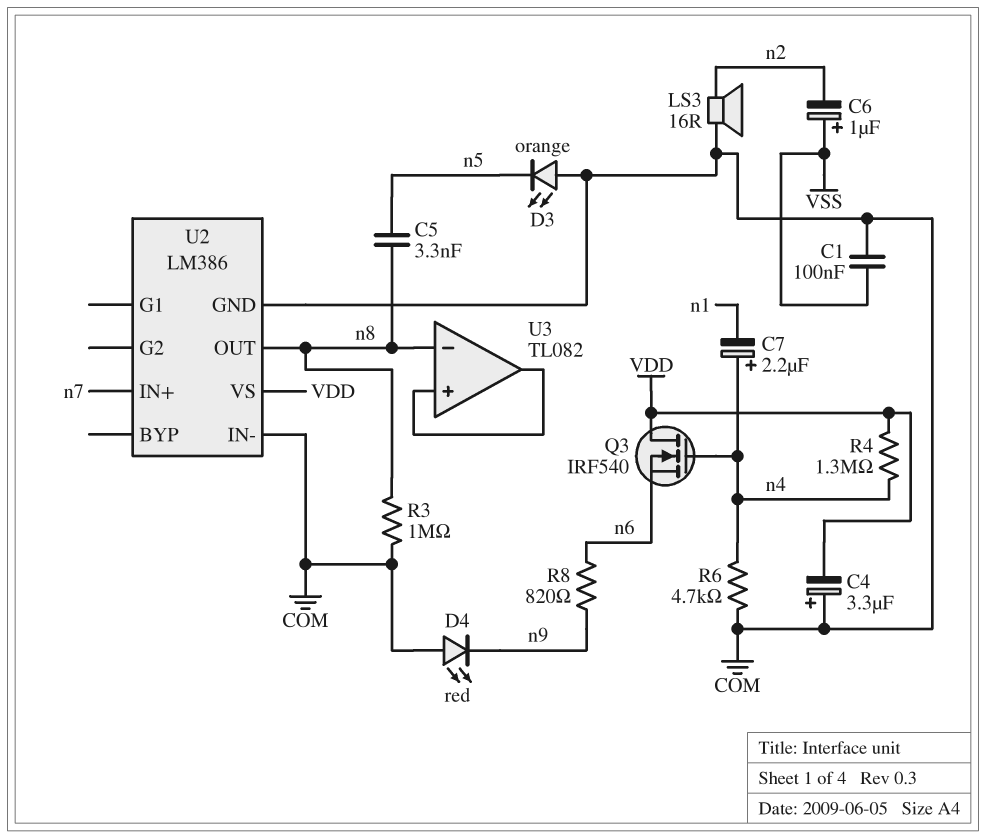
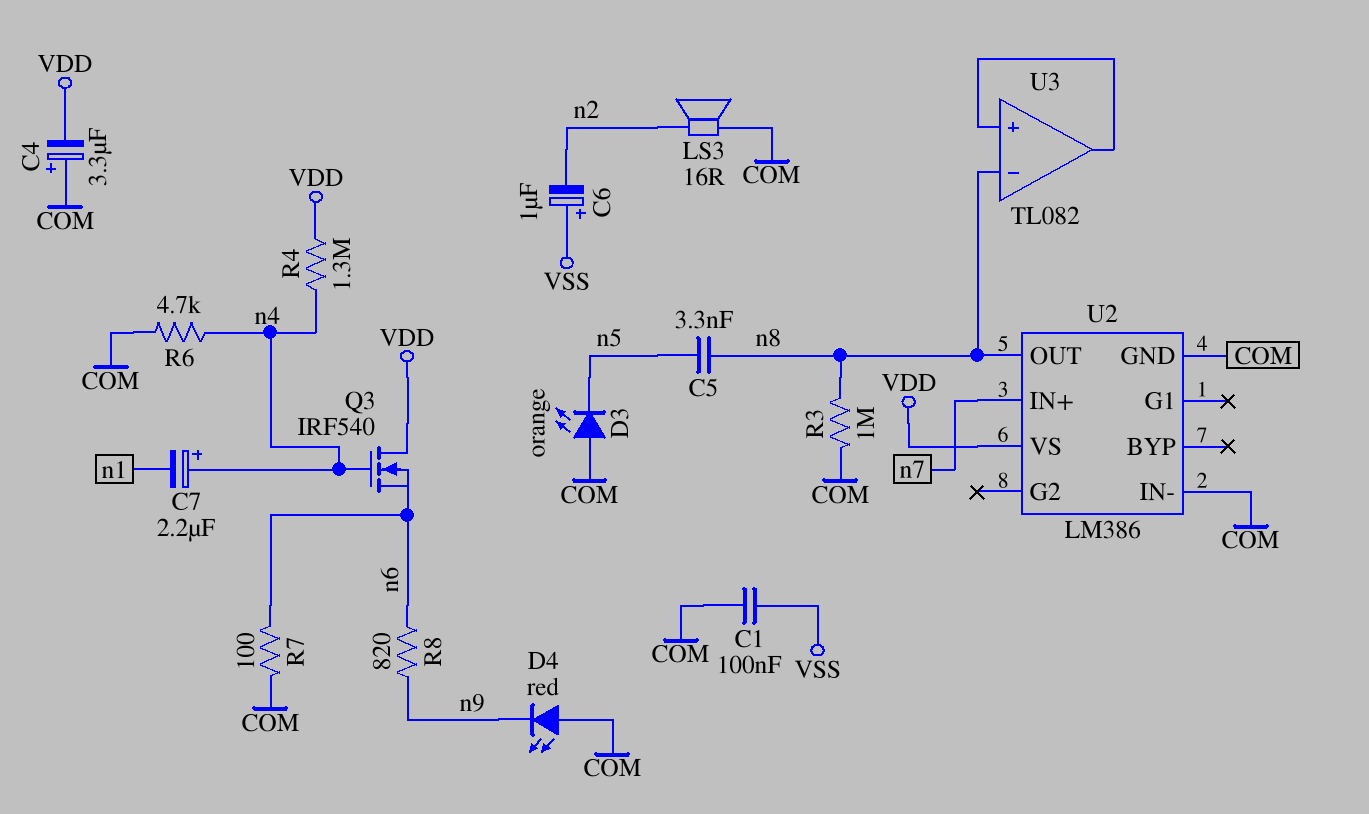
R7: none -> 100 (COM, n6)

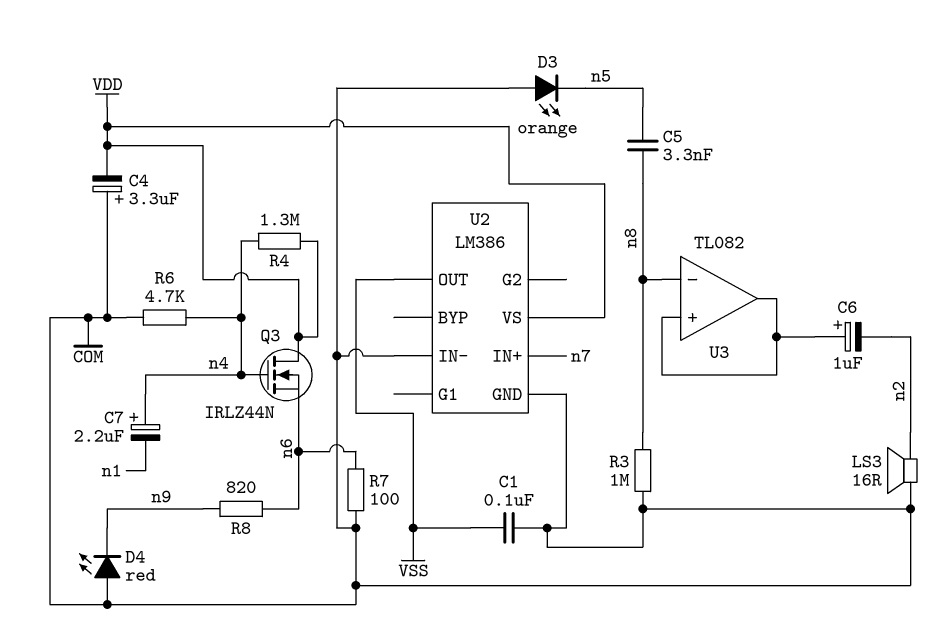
C6: 1uF (plus VSS, minus n2) -> 1uF (plus U3/in+, minus n2)
Q3: NMOS IRF540 (G n4, D VDD, S n6) -> NMOS IRLZ44N (G n4, D VDD, S n6)
U2 pin OUT: n8 -> VSS

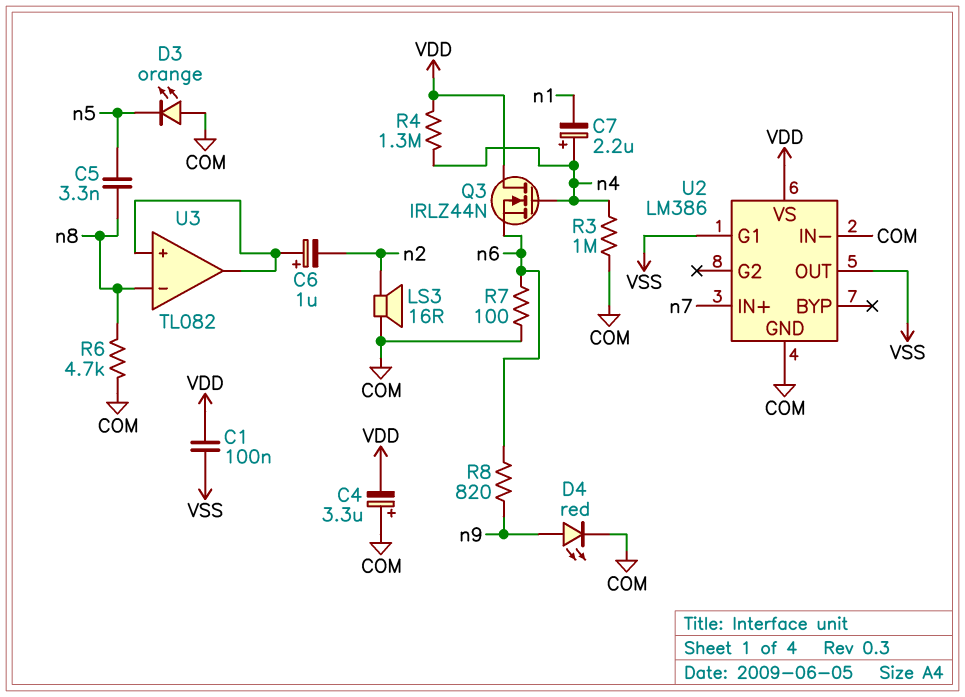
C1: 100nF (COM, VSS) -> 100nF (VDD, VSS)
D4: LED red (A COM, K n9) -> LED red (A n9, K COM)
R3: 1M (COM, n8) -> 1M (COM, n4)
R6: 4.7k (COM, n4) -> 4.7k (COM, n8)
U2 pin G1: none -> VSS

